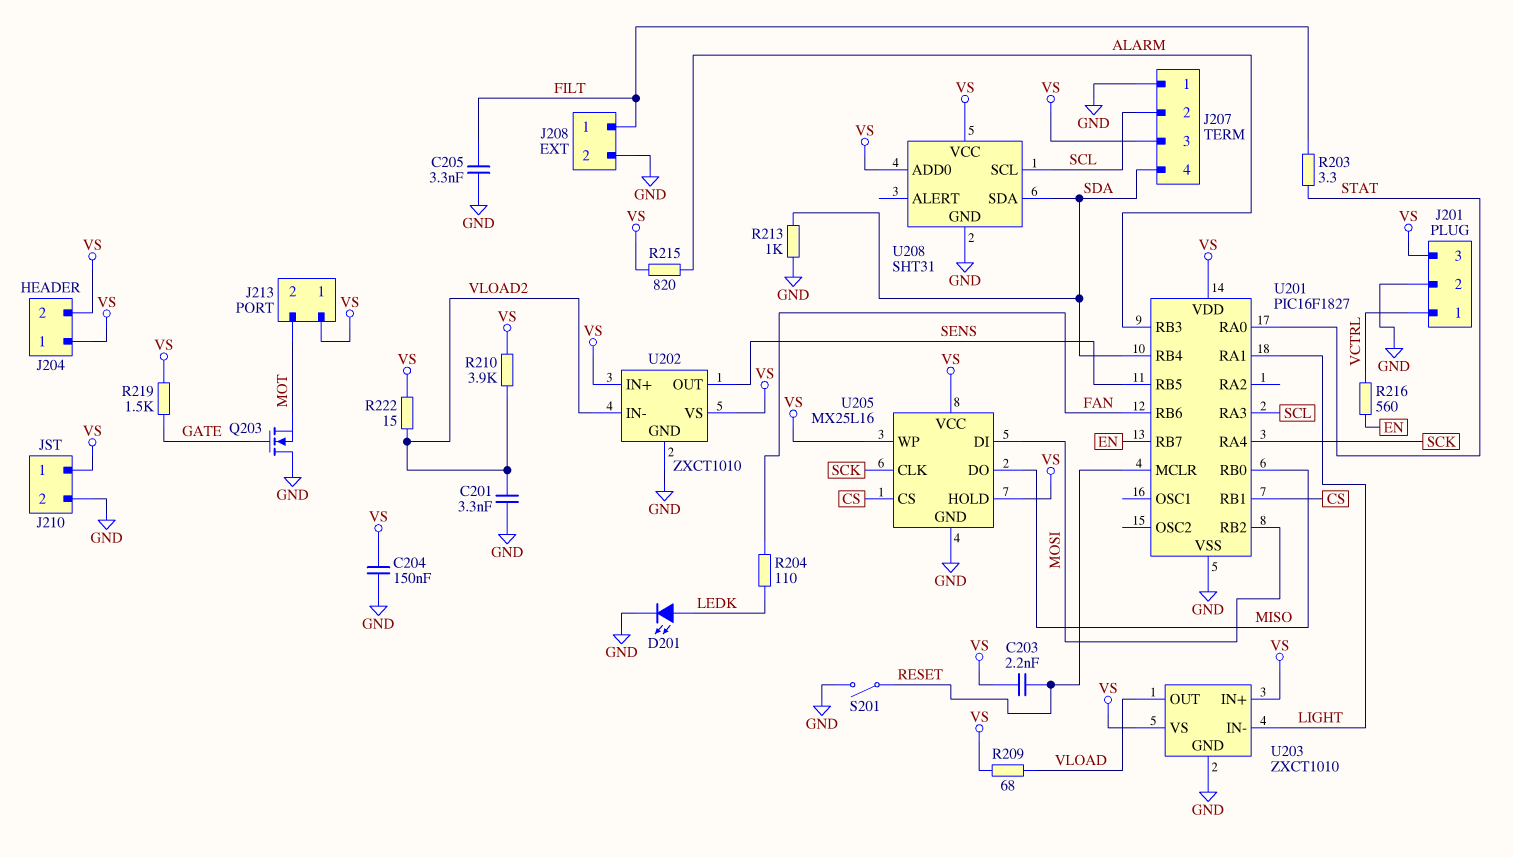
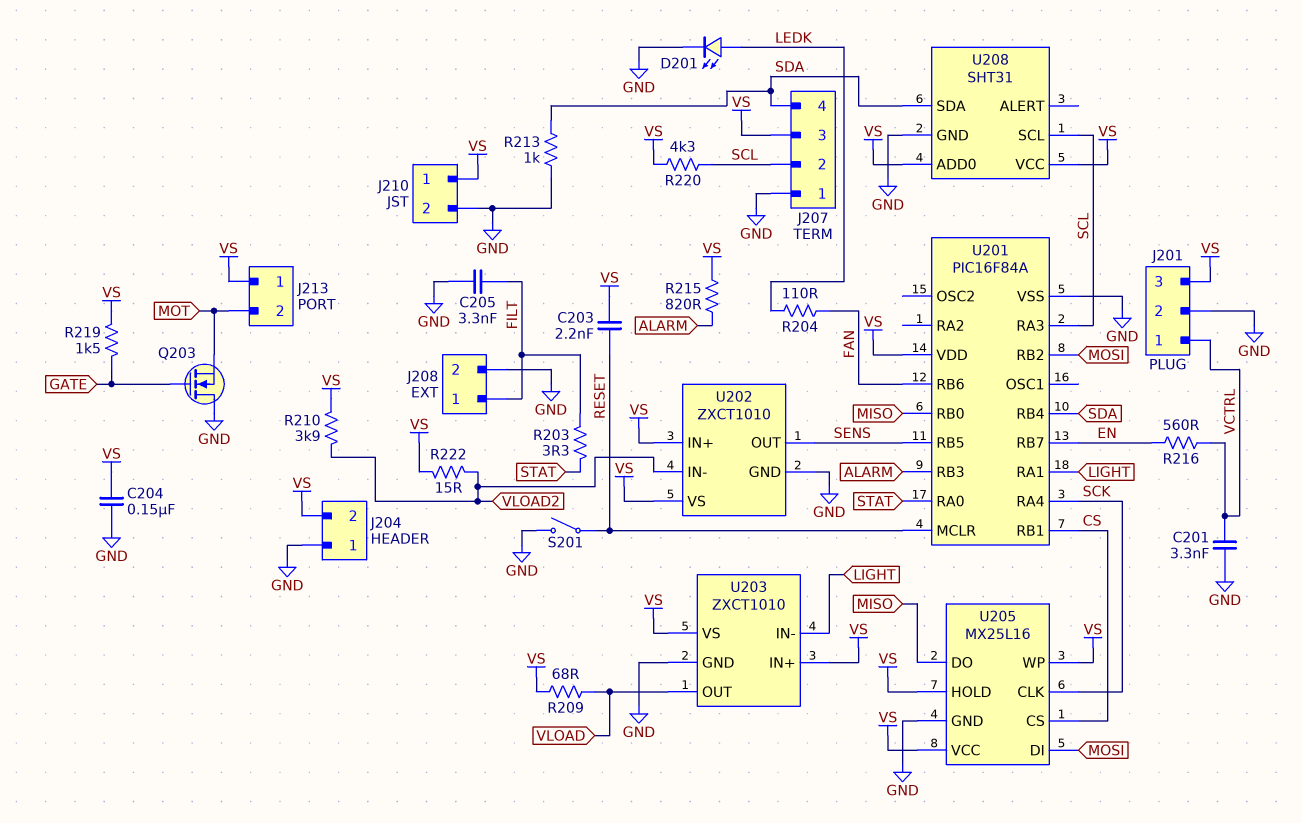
C201: 3.3nF (GND, VLOAD2) -> 3.3nF (GND, VCTRL)
J204 pin 1: VS -> GND
R220: none -> 4.3k (SCL, VS)
U201: PIC16F1827 -> PIC16F84A

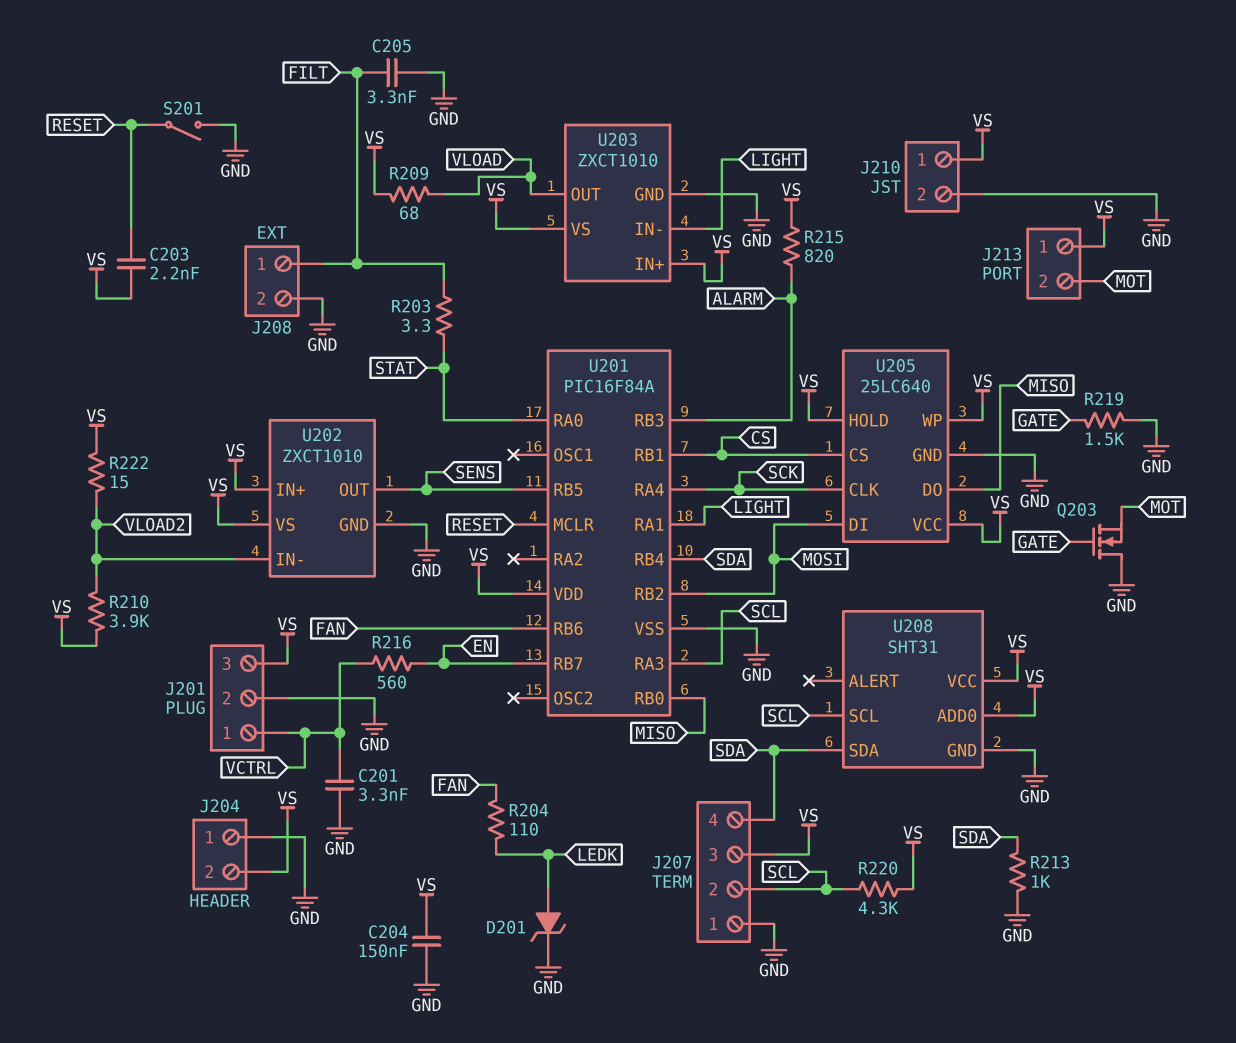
D201: LED (A LEDK, K GND) -> zener (A LEDK, K GND)
R219: 1.5k (GATE, VS) -> 1.5k (GATE, GND)
U205: MX25L16 -> 25LC640

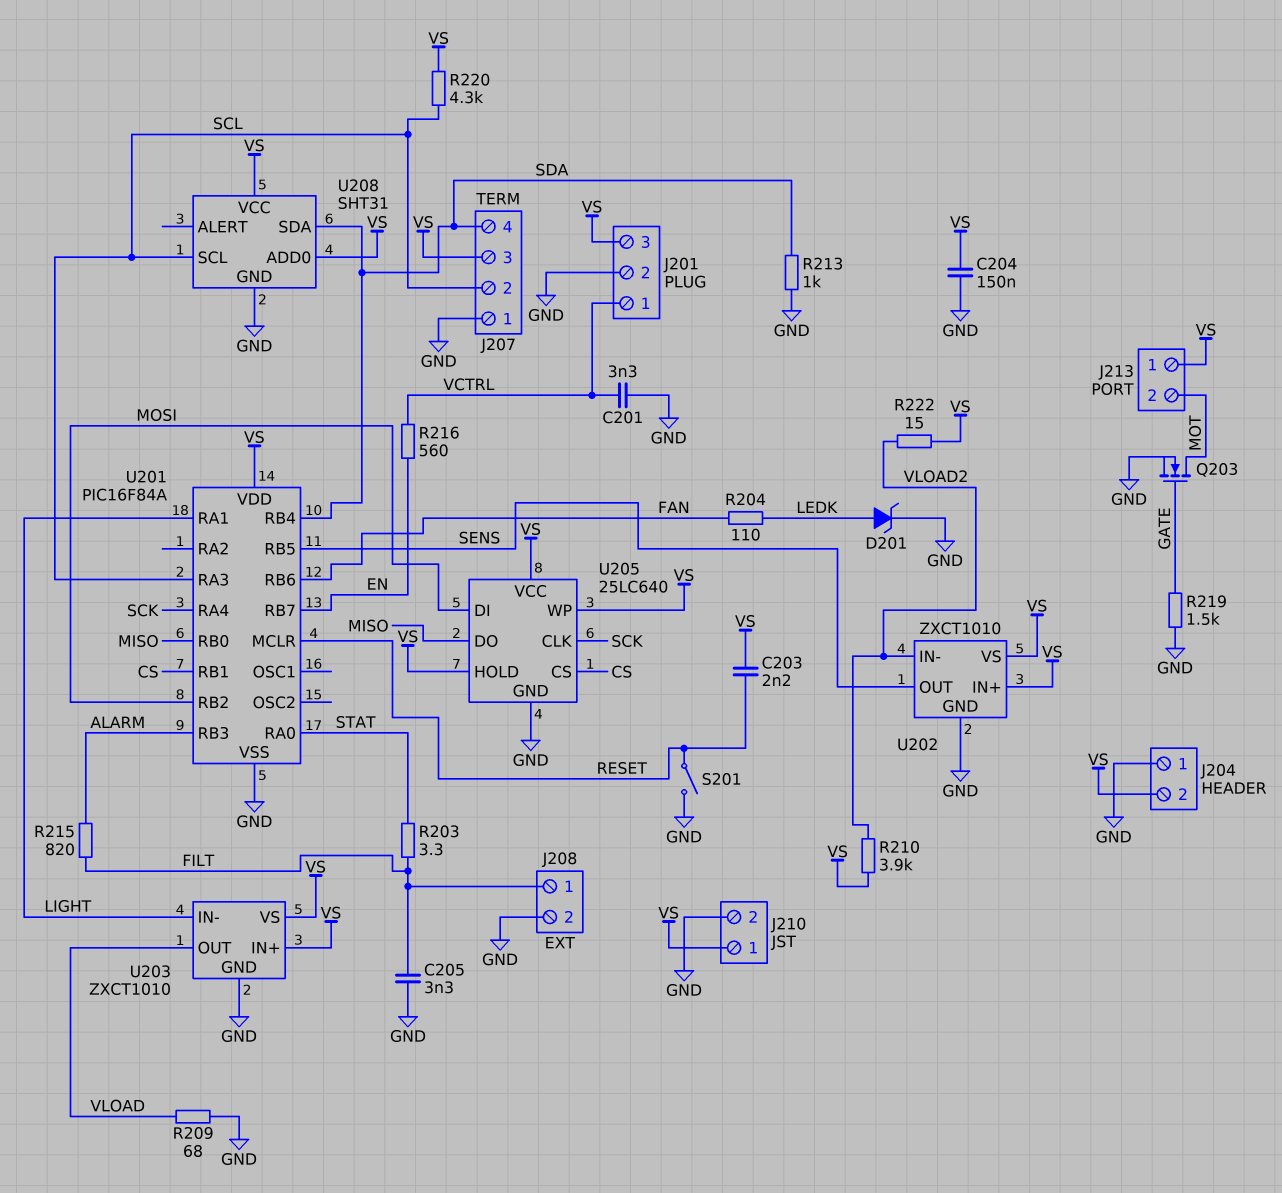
Q203: NMOS (G GATE, D GND, S MOT) -> NMOS (G GATE, D MOT, S GND)
R209: 68 (VLOAD, VS) -> 68 (GND, VLOAD)
R215: 820 (ALARM, VS) -> 820 (ALARM, FILT)

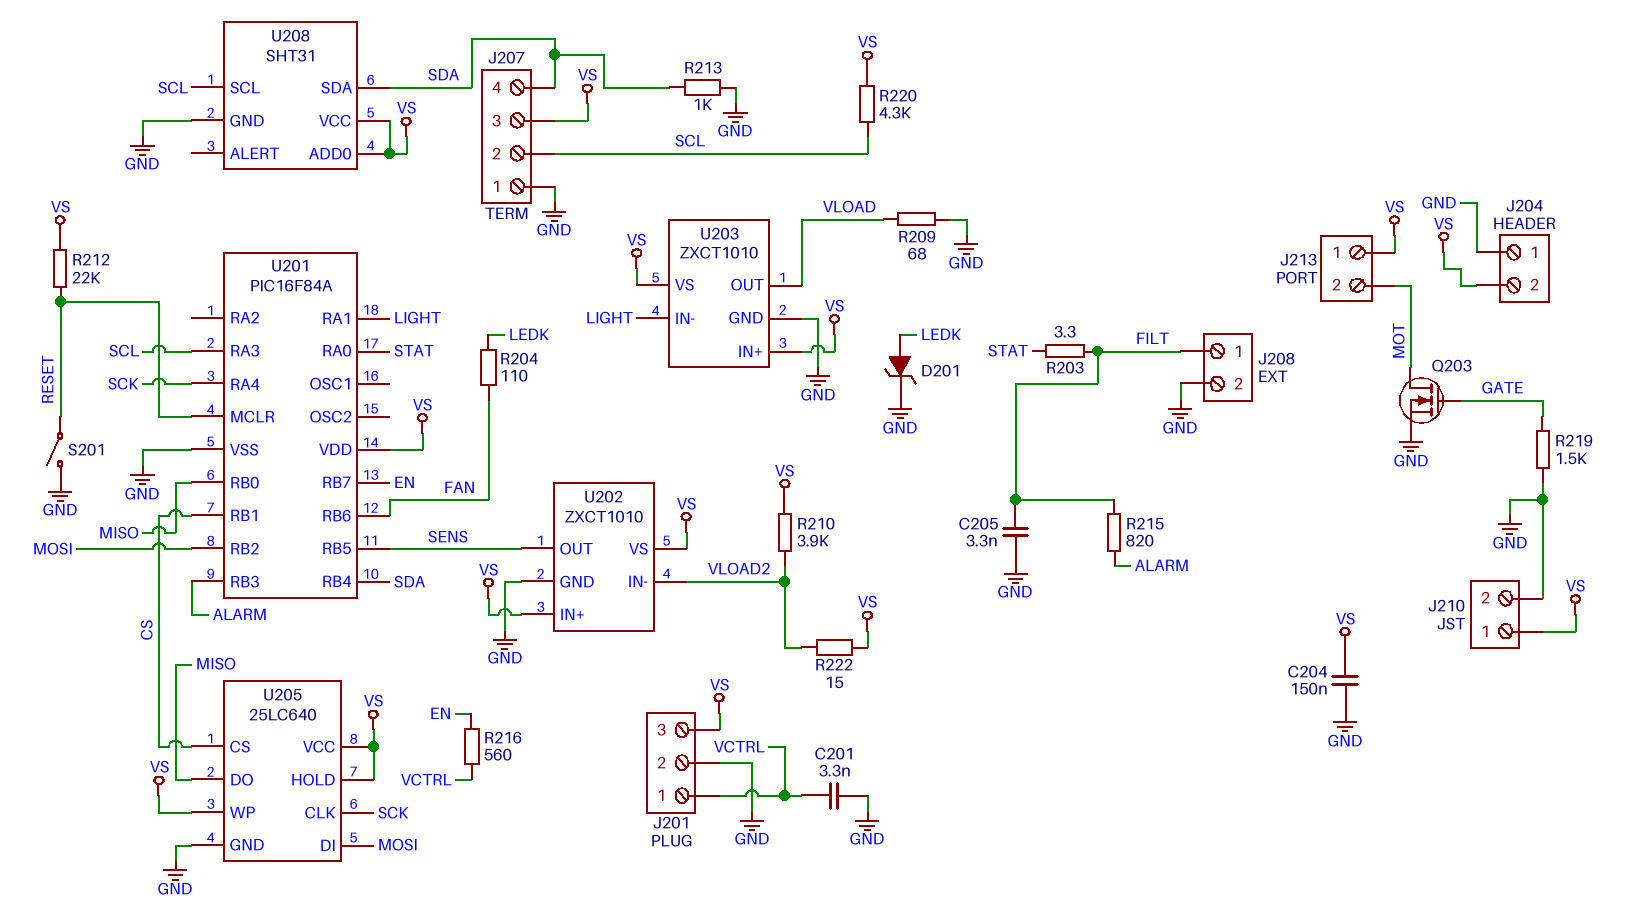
C203: 2.2nF (RESET, VS) -> none
R212: none -> 22k (RESET, VS)

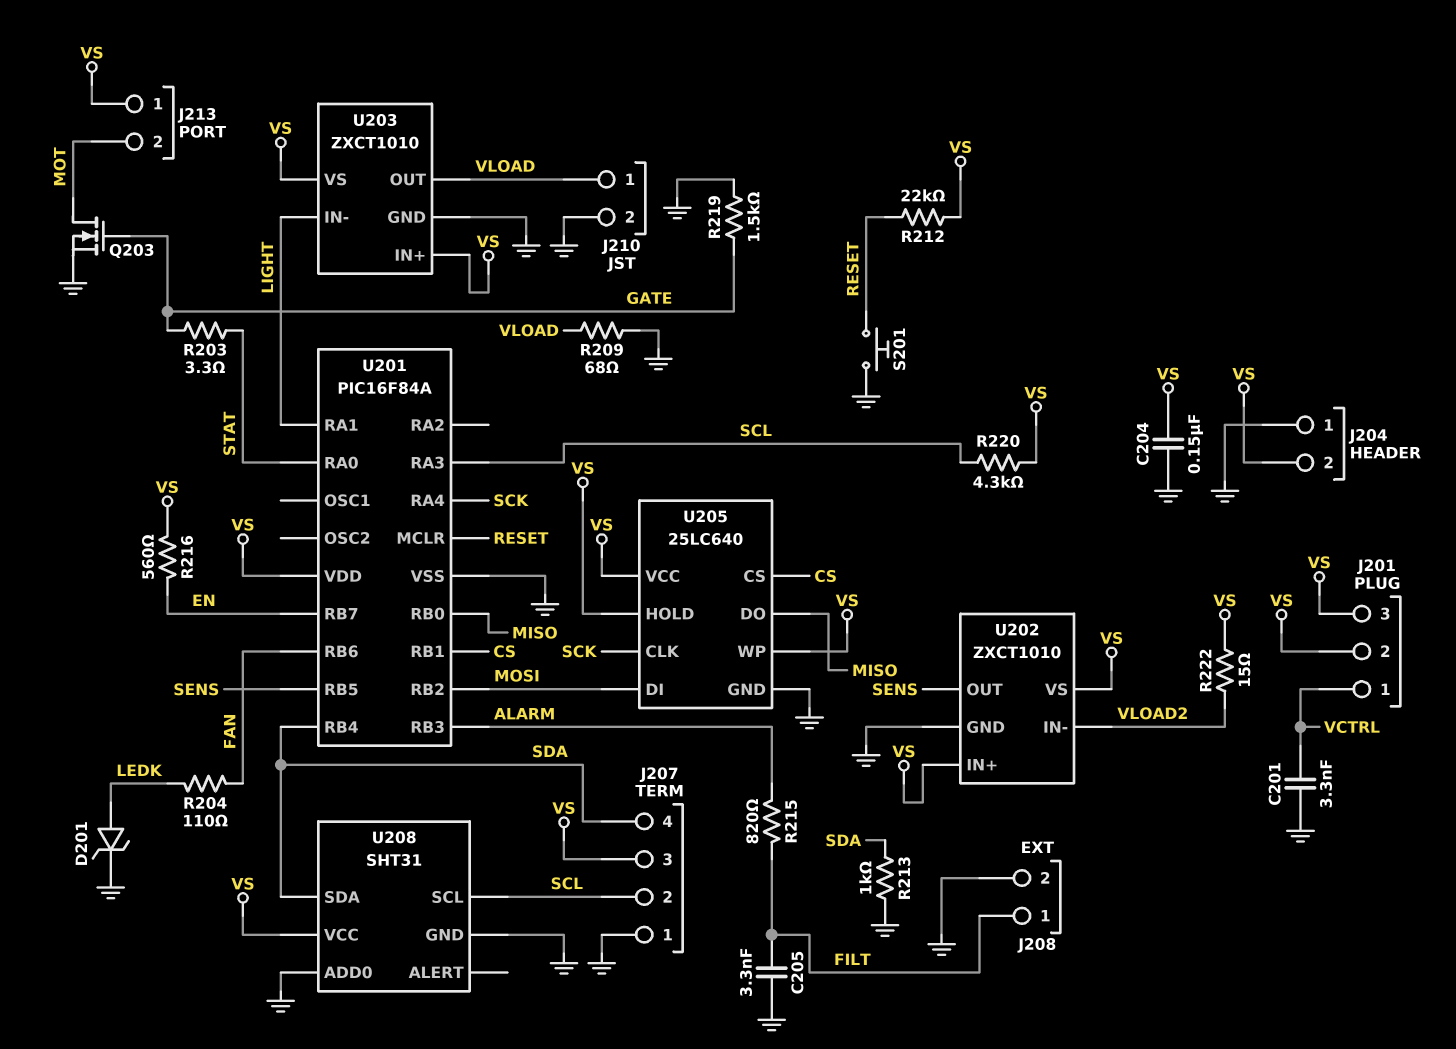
J201 pin 2: GND -> VS
J210 pin 1: VS -> VLOAD
R203: 3.3 (FILT, STAT) -> 3.3 (GATE, STAT)
R210: 3.9k (VLOAD2, VS) -> none
R216: 560 (EN, VCTRL) -> 560 (EN, VS)
S201: switch (GND, RESET) -> button (GND, RESET)
U208 pin ADD0: VS -> GND

